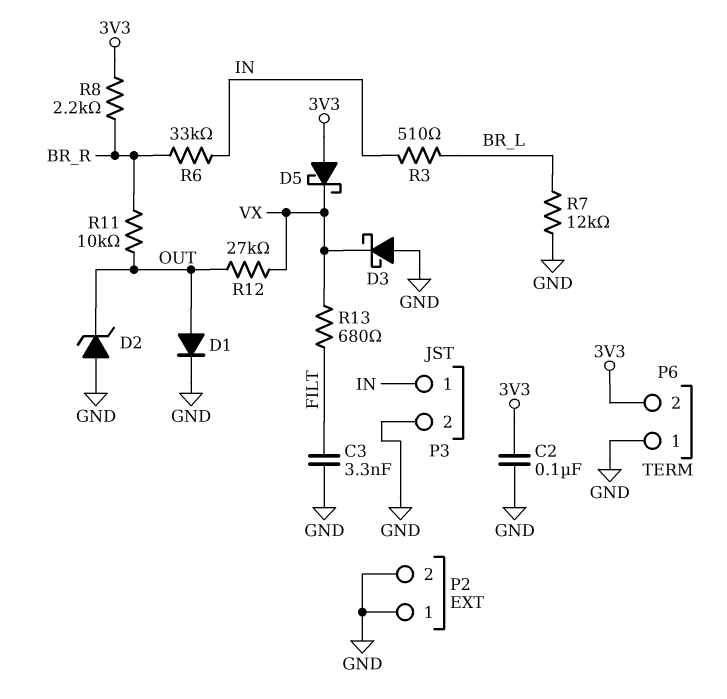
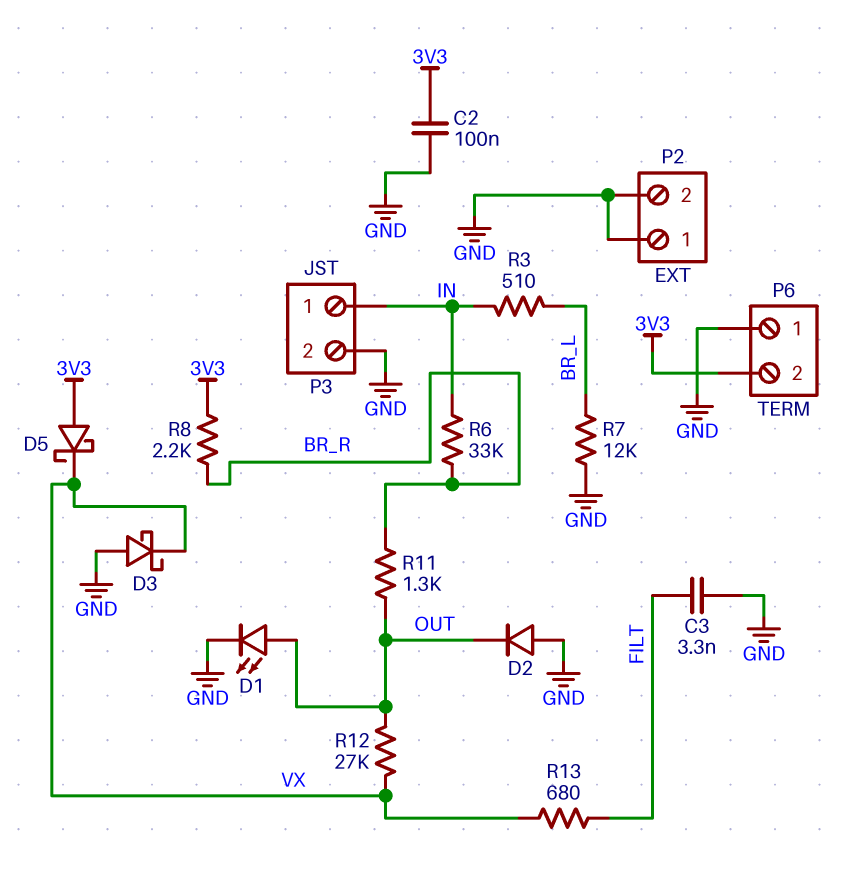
D1: diode (A OUT, K GND) -> LED (A OUT, K GND)
D2: zener (A GND, K OUT) -> diode (A GND, K OUT)
R11: 10k (BR_R, OUT) -> 1.3k (BR_R, OUT)

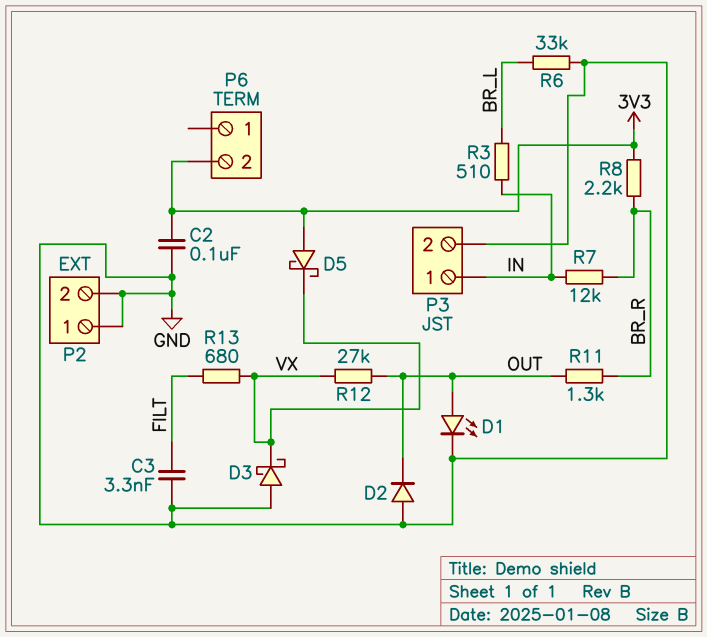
P6 pin 1: GND -> none
R6: 33k (BR_R, IN) -> 33k (BR_L, GND)
R7: 12k (BR_L, GND) -> 12k (BR_R, IN)

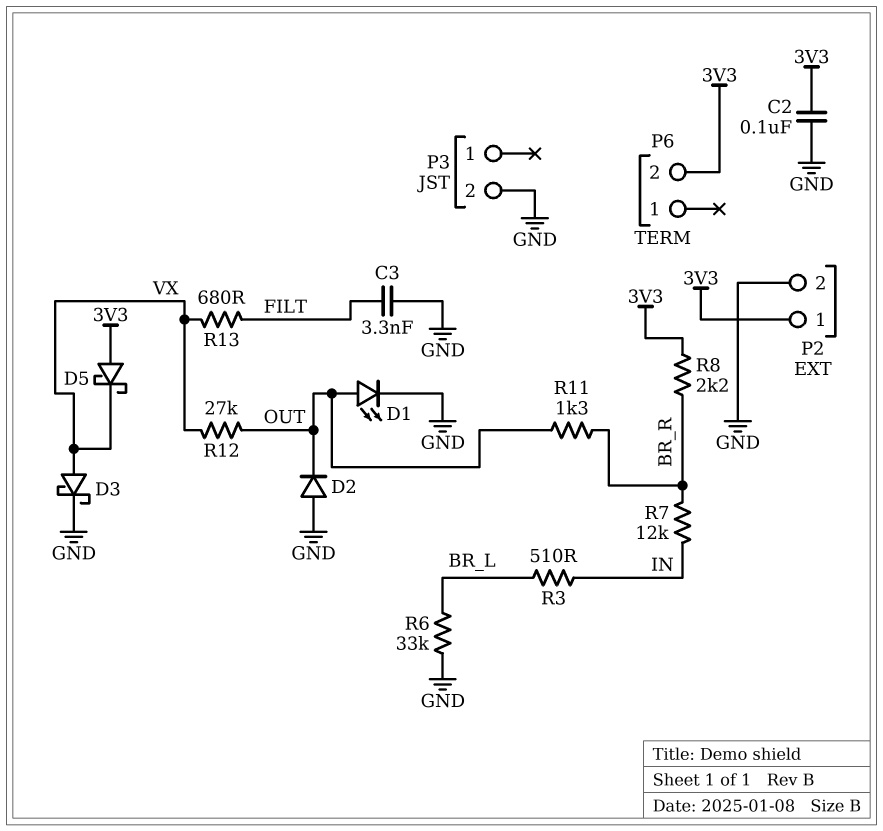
D3: schottky (A GND, K VX) -> schottky (A VX, K GND)
P2 pin 1: GND -> 3V3
P3 pin 1: IN -> none

